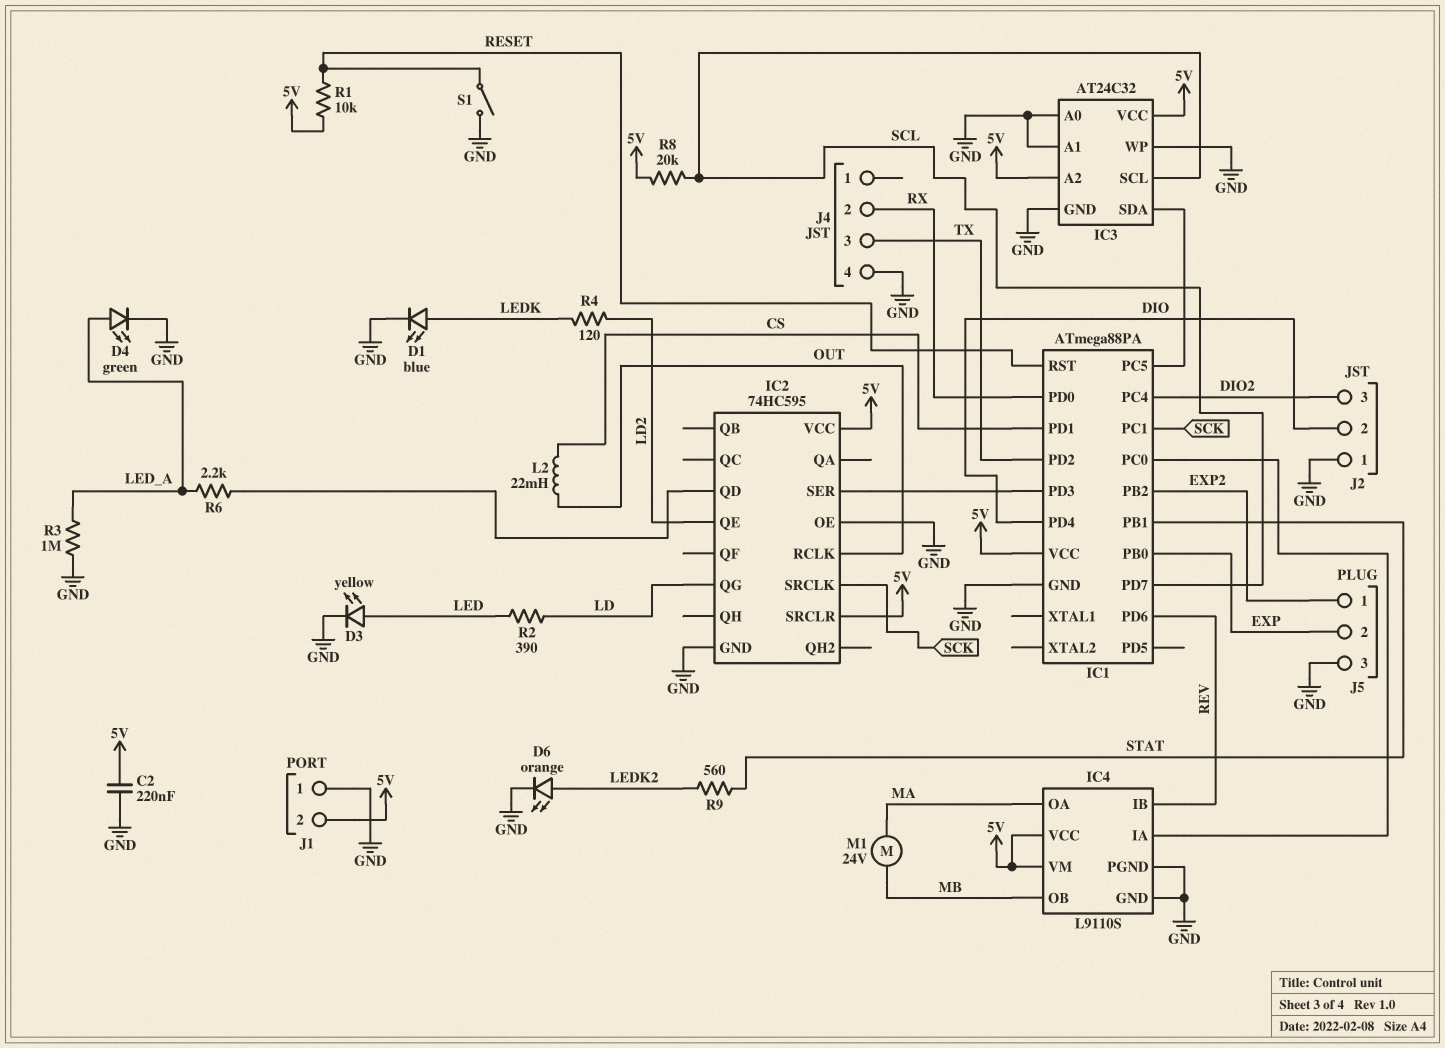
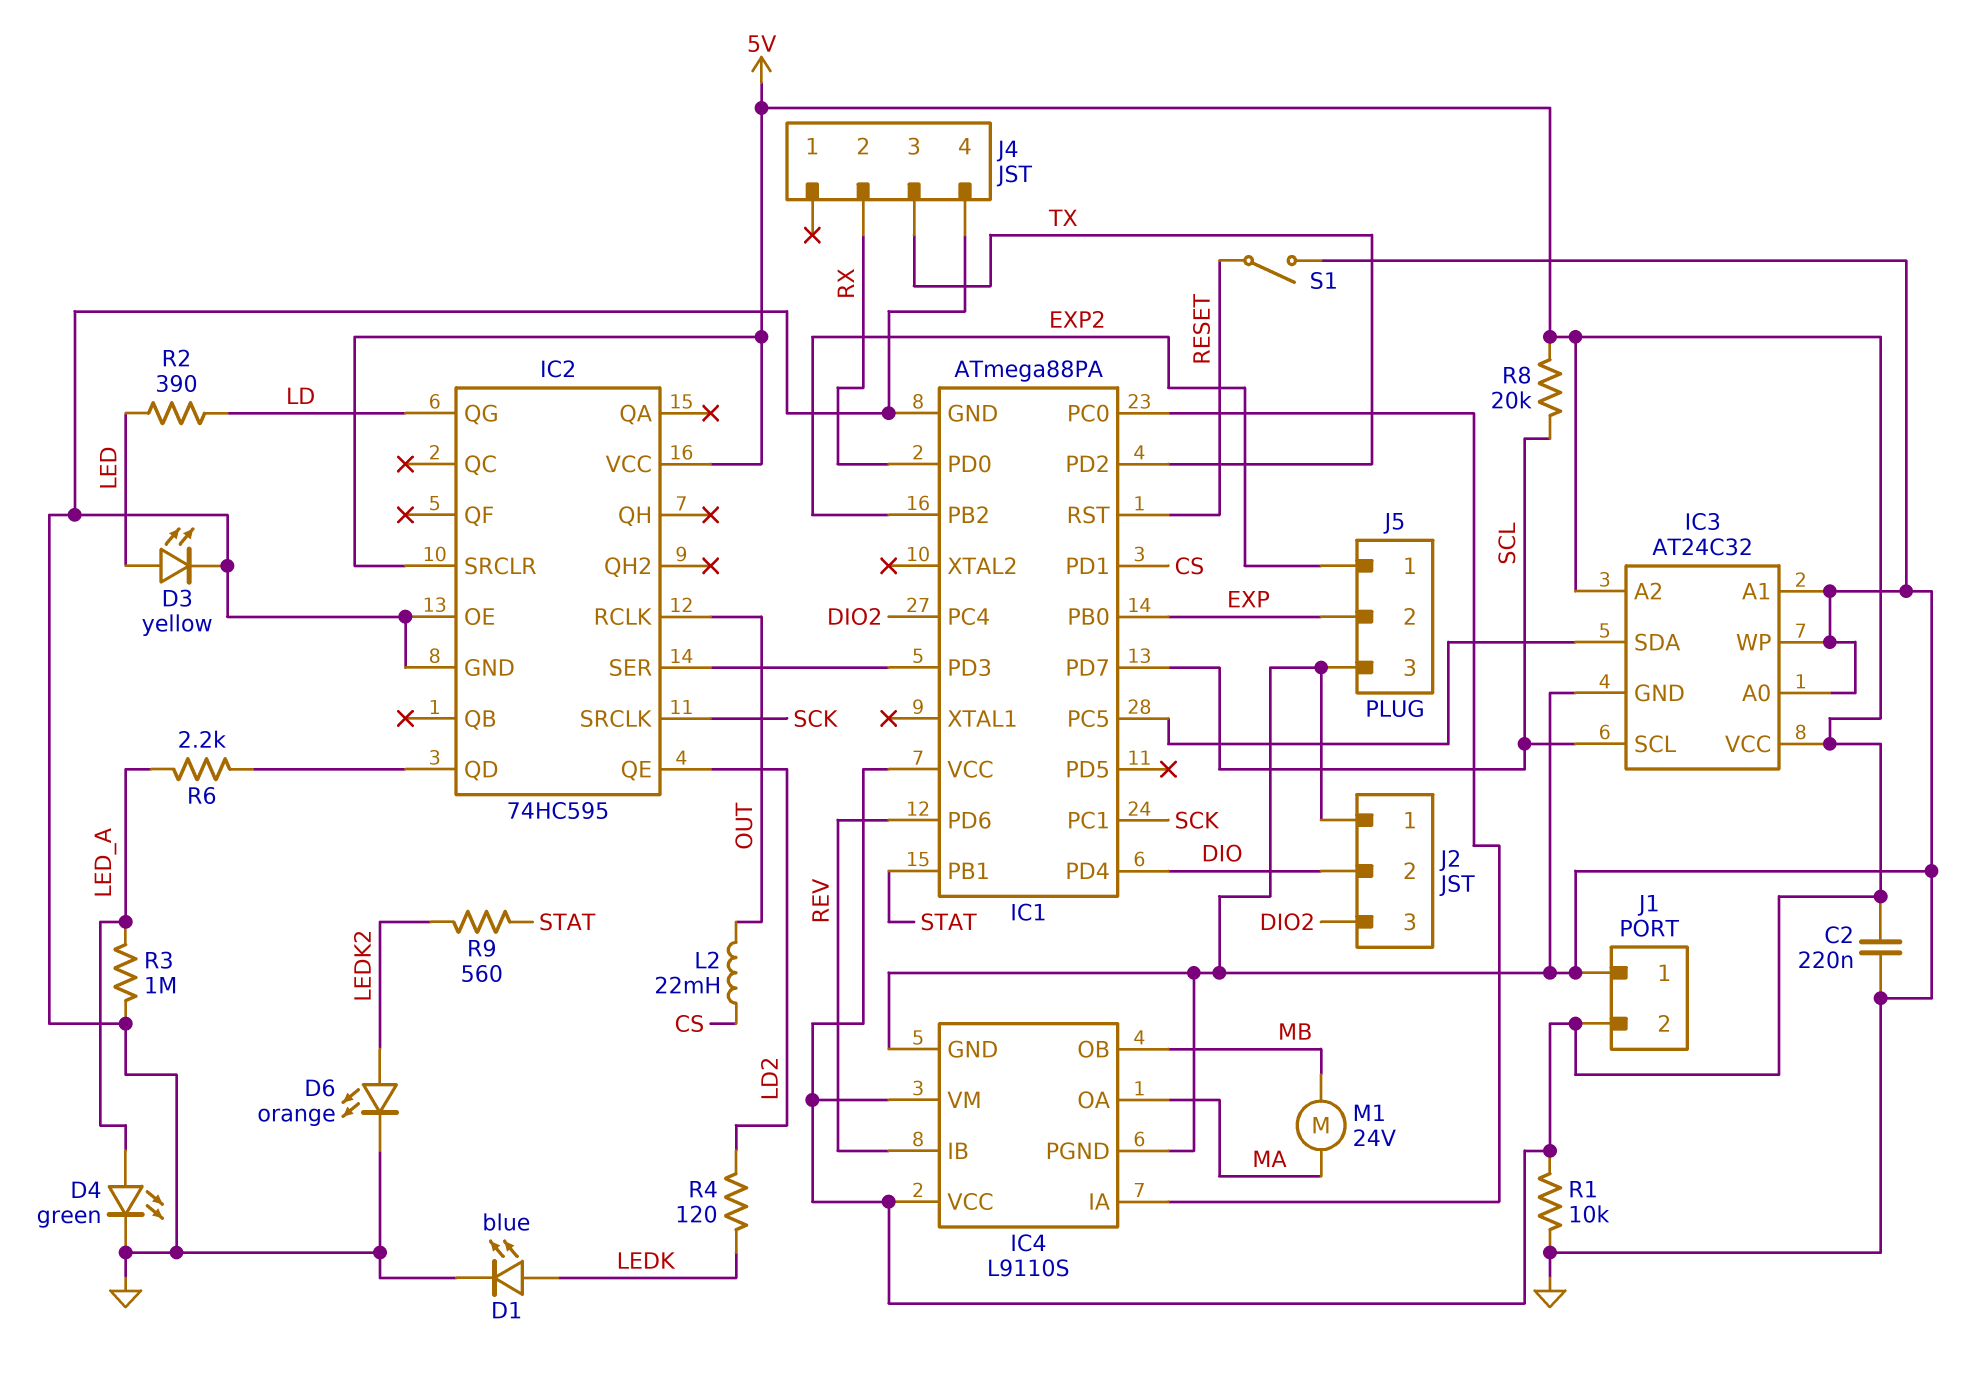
R1: 10k (5V, RESET) -> 10k (5V, GND)

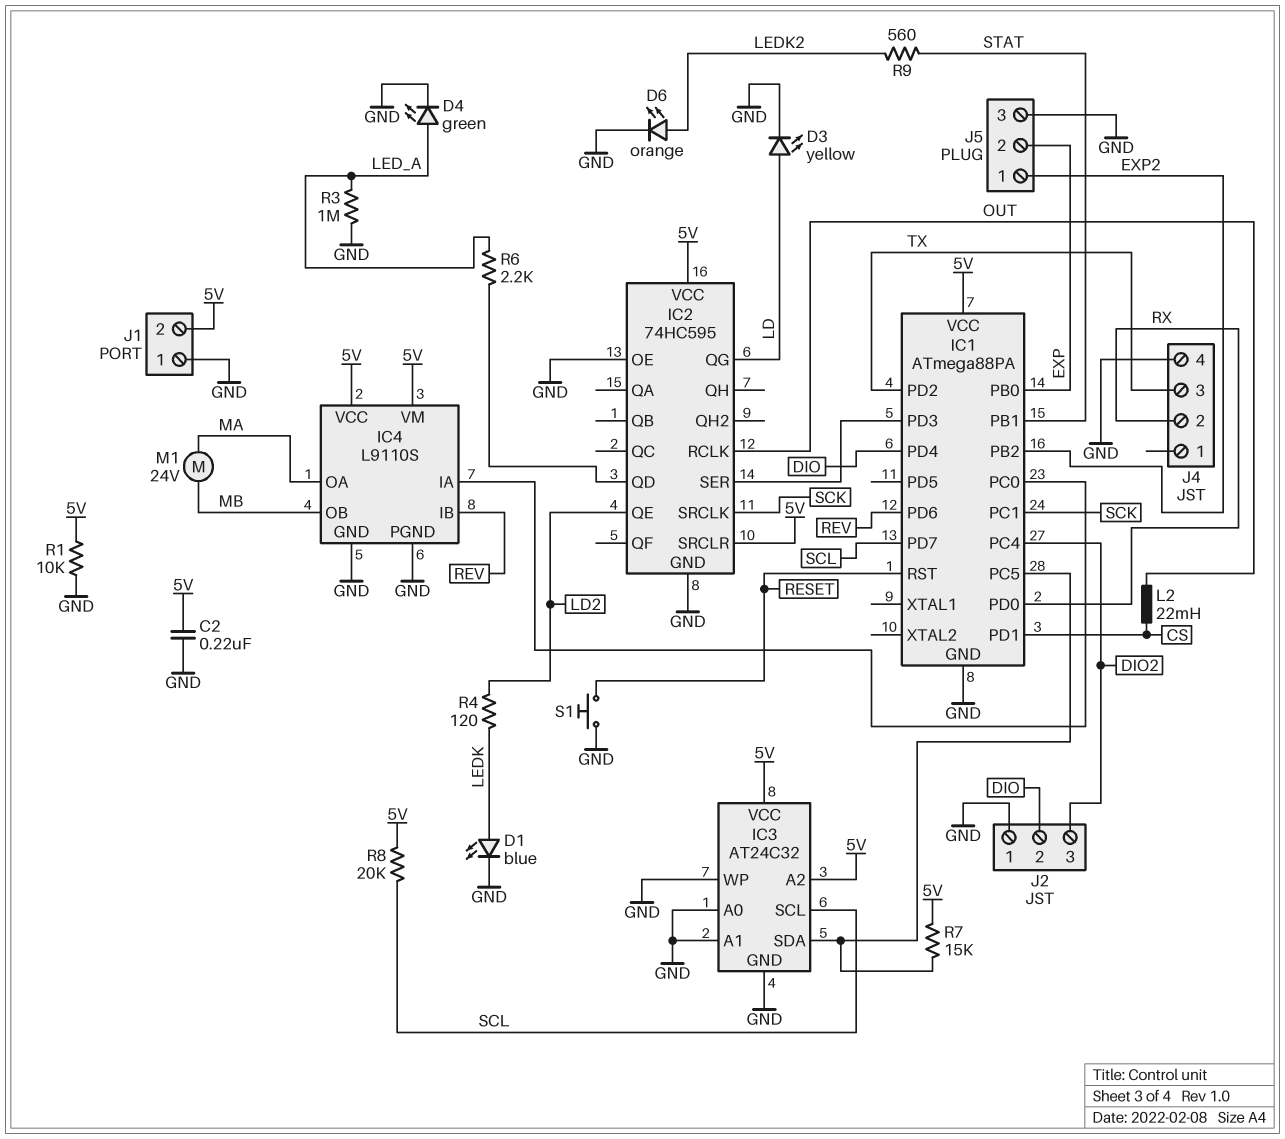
D3: LED yellow (A LED, K GND) -> LED yellow (A LD, K GND)
R2: 390 (LD, LED) -> none
R7: none -> 15k (5V, IC1/PC5)
S1: switch (GND, RESET) -> button (GND, RESET)

